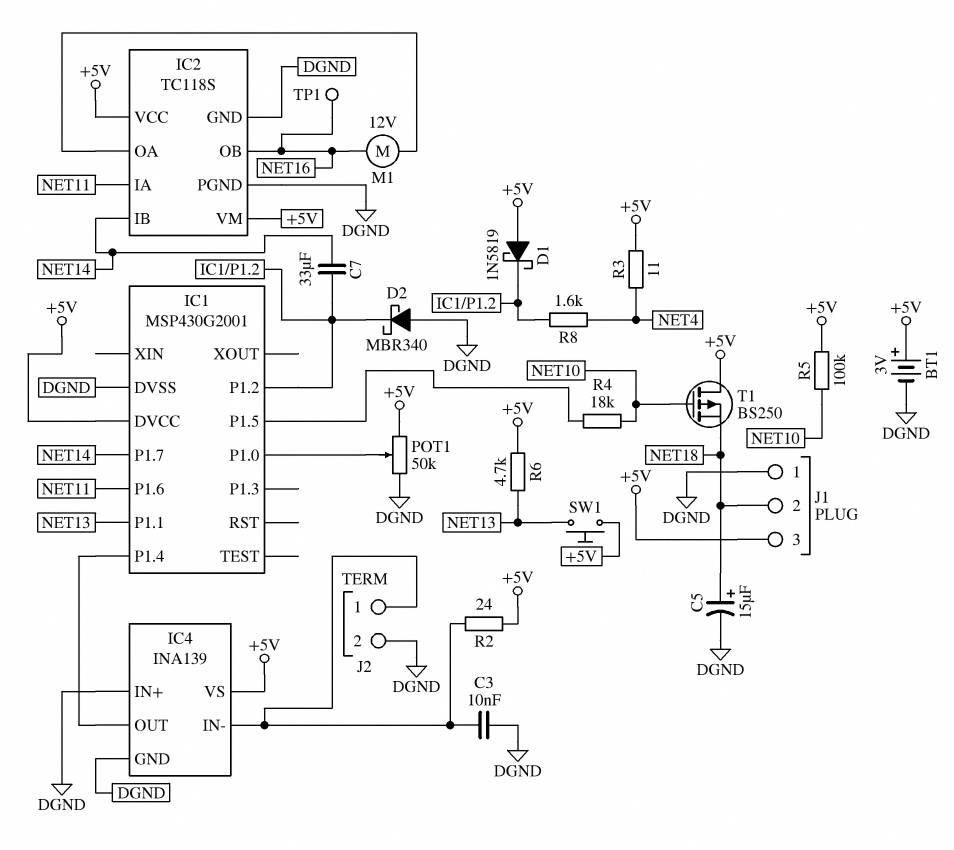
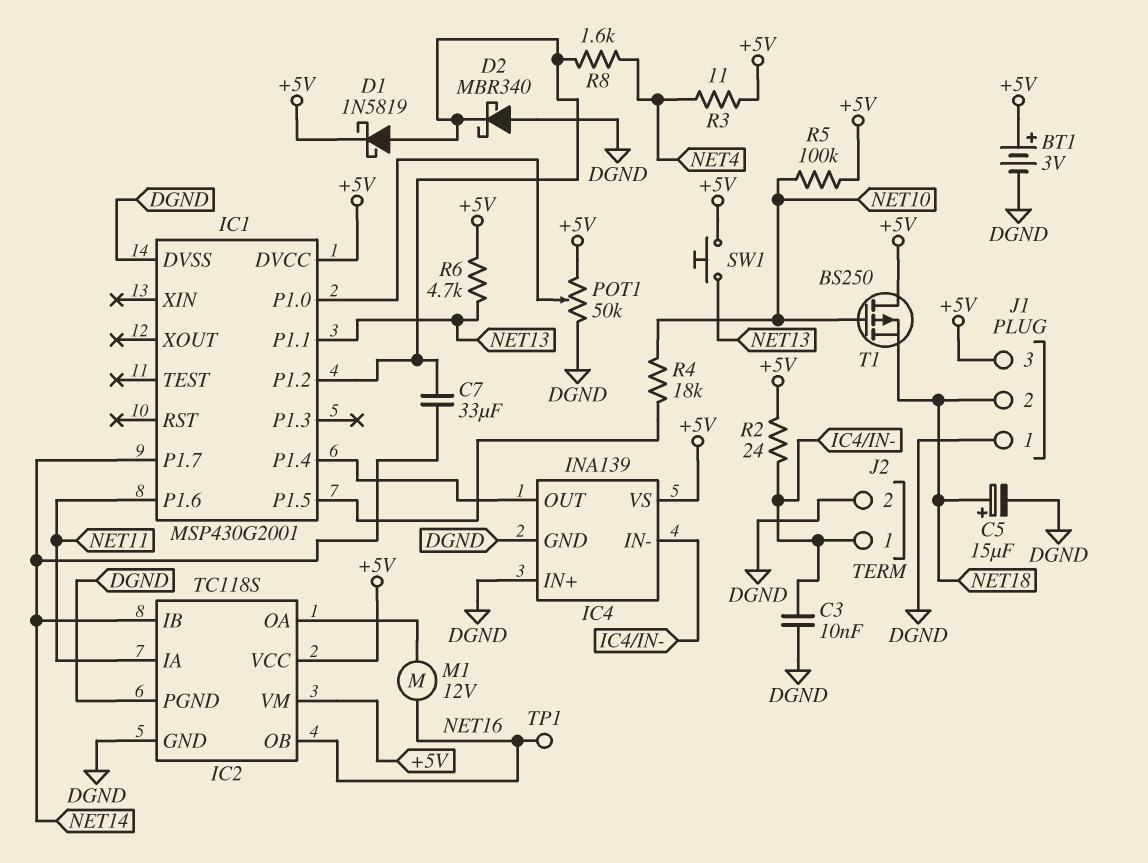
D1: schottky 1N5819 (A +5V, K IC1/P1.2) -> schottky 1N5819 (A IC1/P1.2, K +5V)

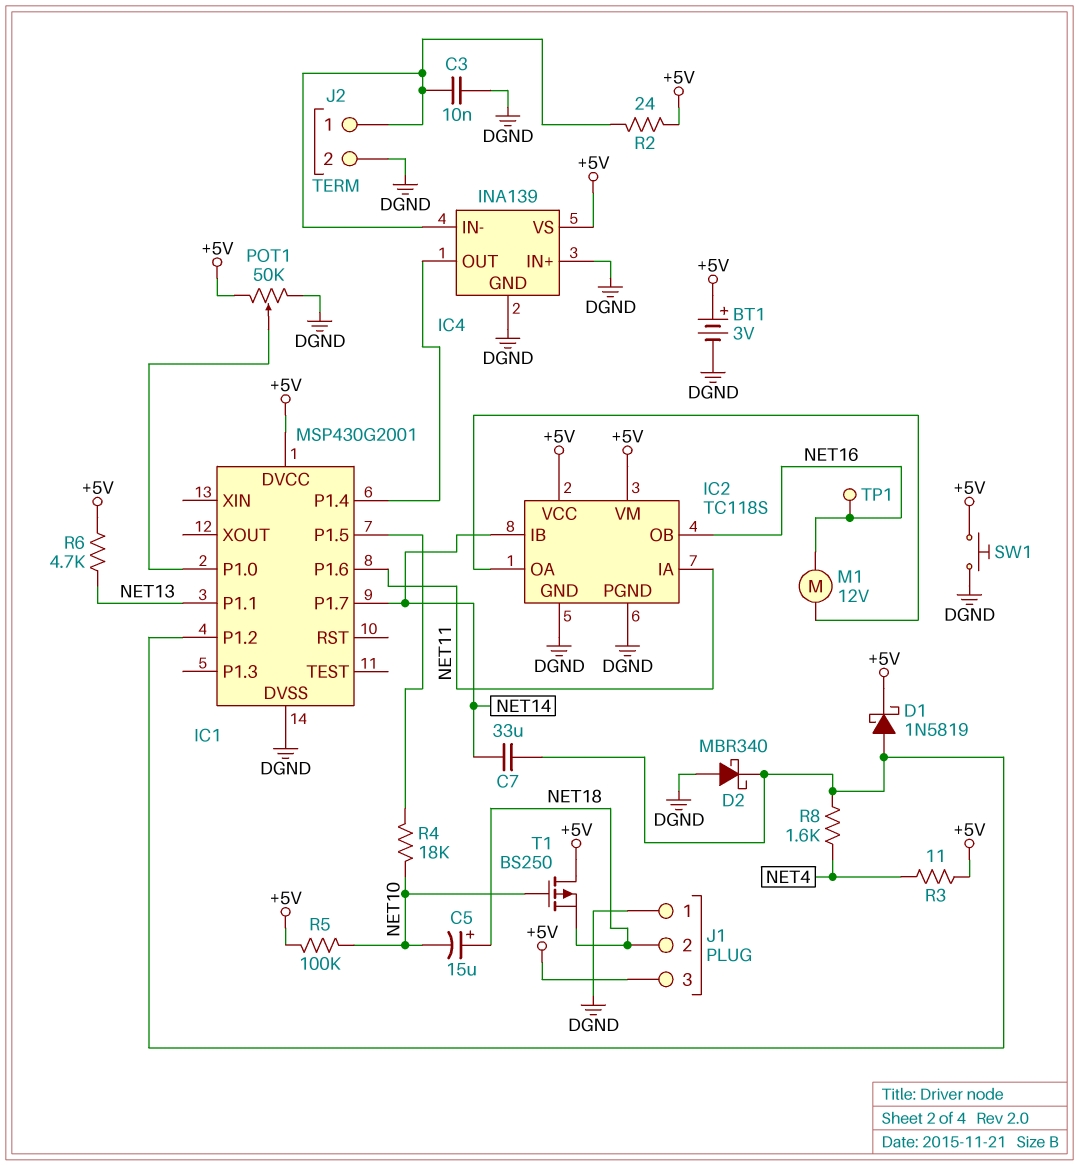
C5: 15uF (plus NET18, minus DGND) -> 15uF (plus NET18, minus NET10)
SW1: button (+5V, NET13) -> button (+5V, DGND)

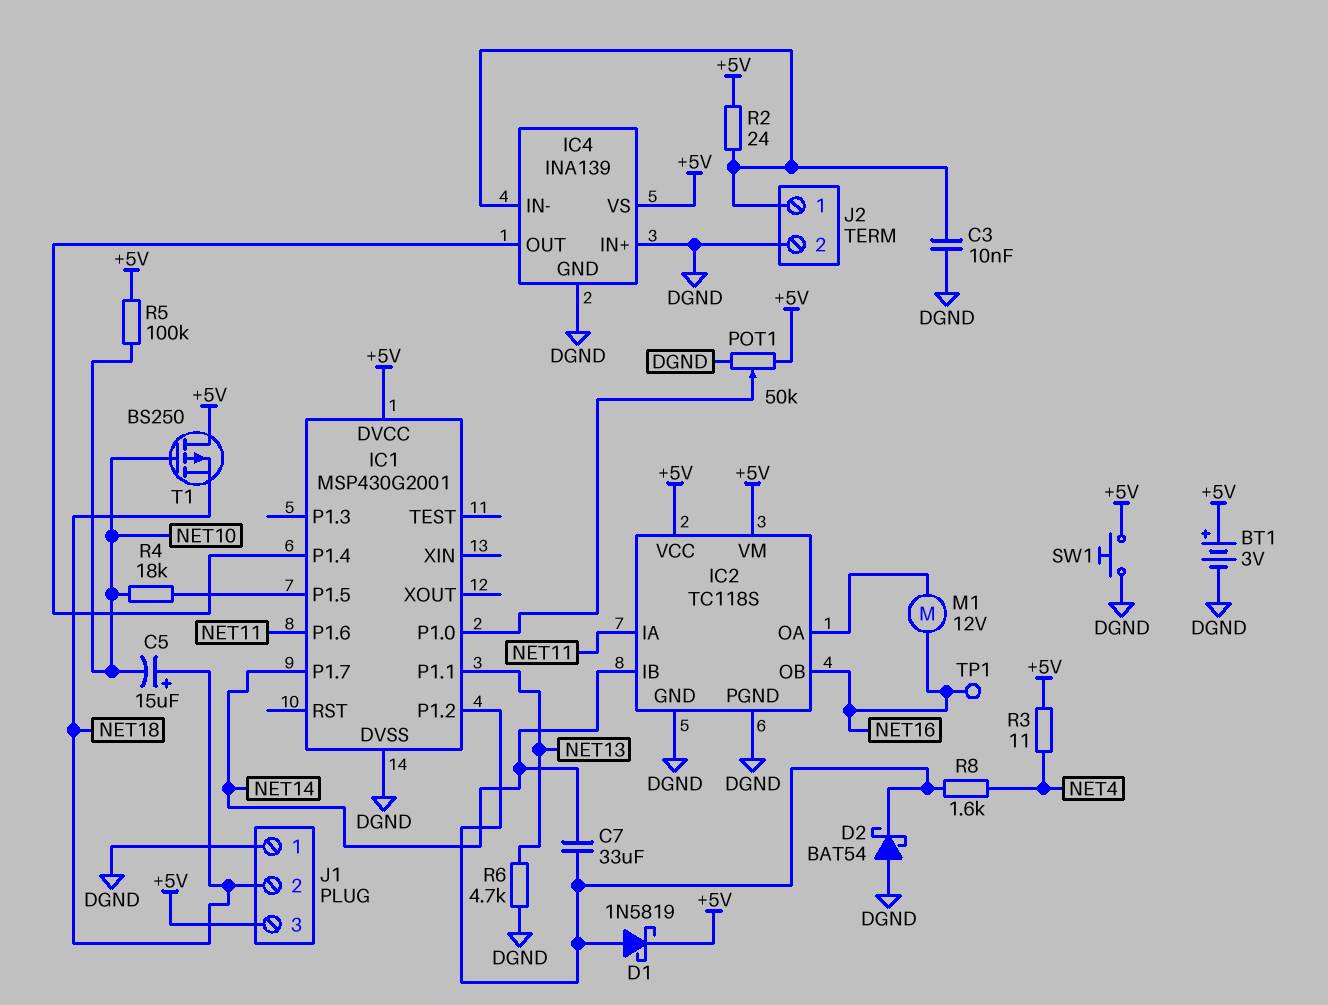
D2: schottky MBR340 (A DGND, K IC1/P1.2) -> schottky BAT54 (A DGND, K IC1/P1.2)
R6: 4.7k (+5V, NET13) -> 4.7k (DGND, NET13)

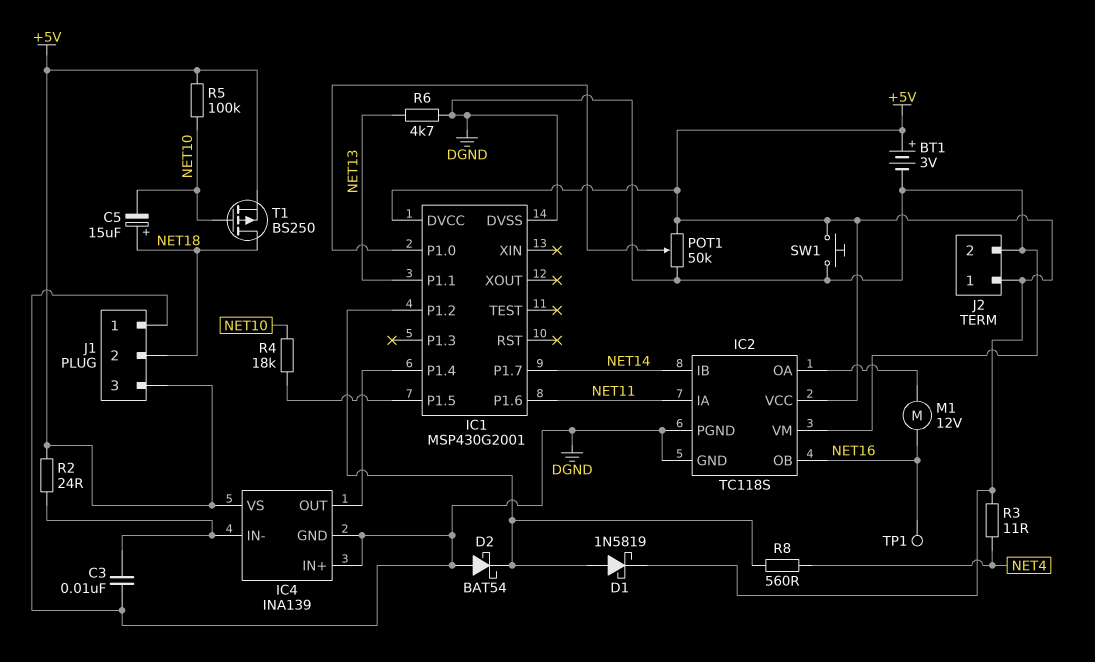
C7: 33uF (IC1/P1.2, NET14) -> none
IC2 pin VM: +5V -> DGND
J2 pin 1: IC4/IN- -> +5V
R8: 1.6k (IC1/P1.2, NET4) -> 560 (IC1/P1.2, NET4)
T1: PMOS BS250 (G NET10, D +5V, S NET18) -> PMOS BS250 (G NET10, D NET18, S +5V)

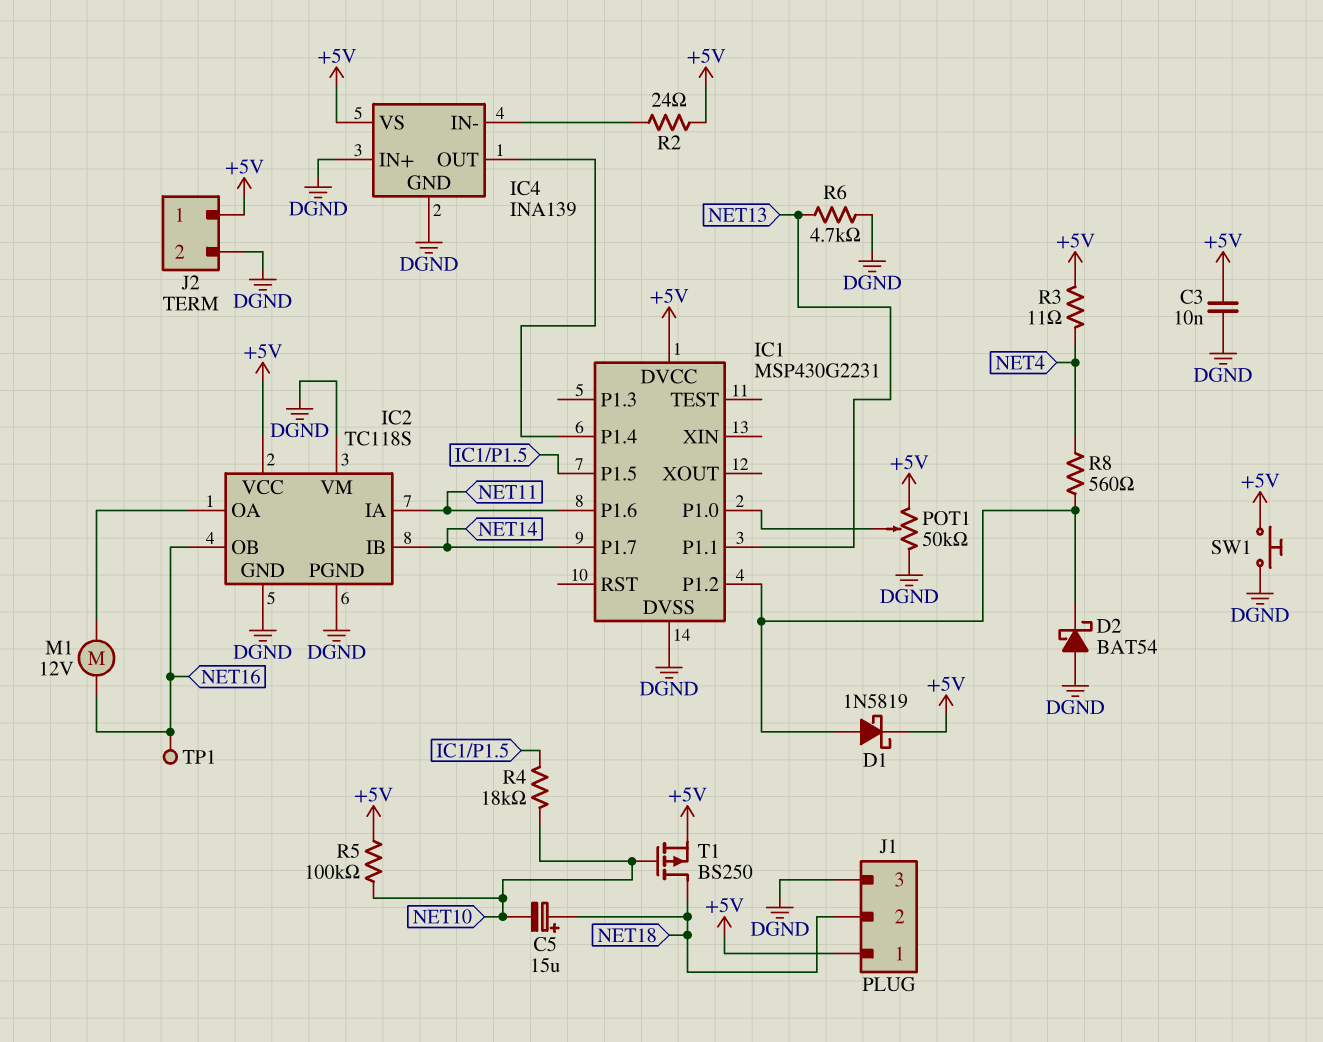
BT1: 3V (plus +5V, minus DGND) -> none
C3: 10nF (DGND, IC4/IN-) -> 10nF (+5V, DGND)
IC1: MSP430G2001 -> MSP430G2231
J1 pin 1: DGND -> +5V
J1 pin 3: +5V -> DGND

